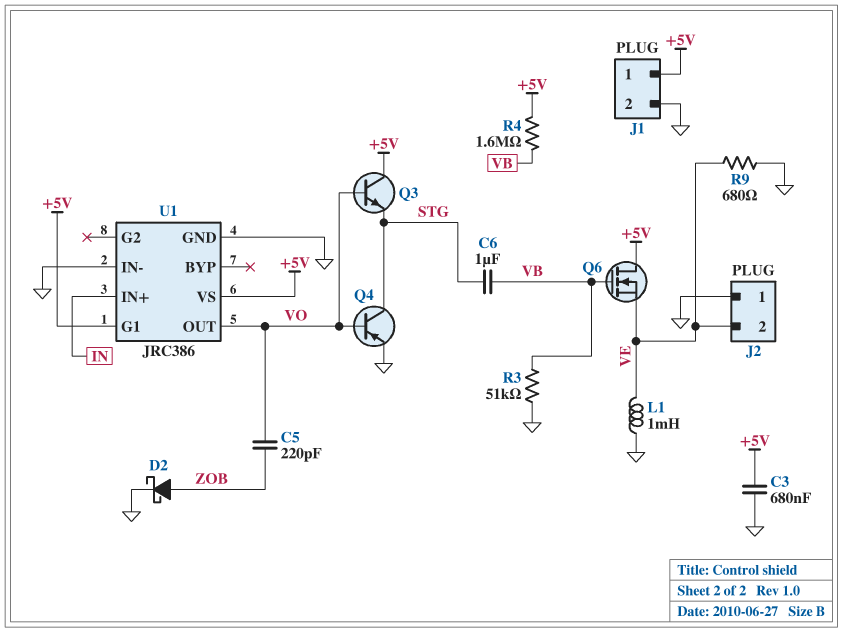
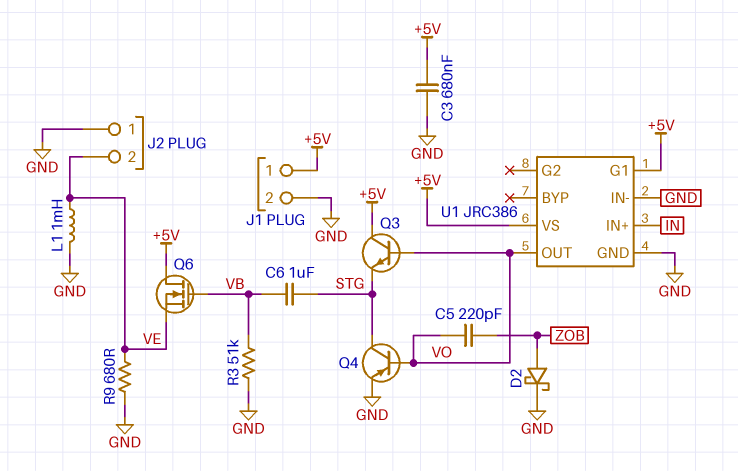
R4: 1.6M (+5V, VB) -> none

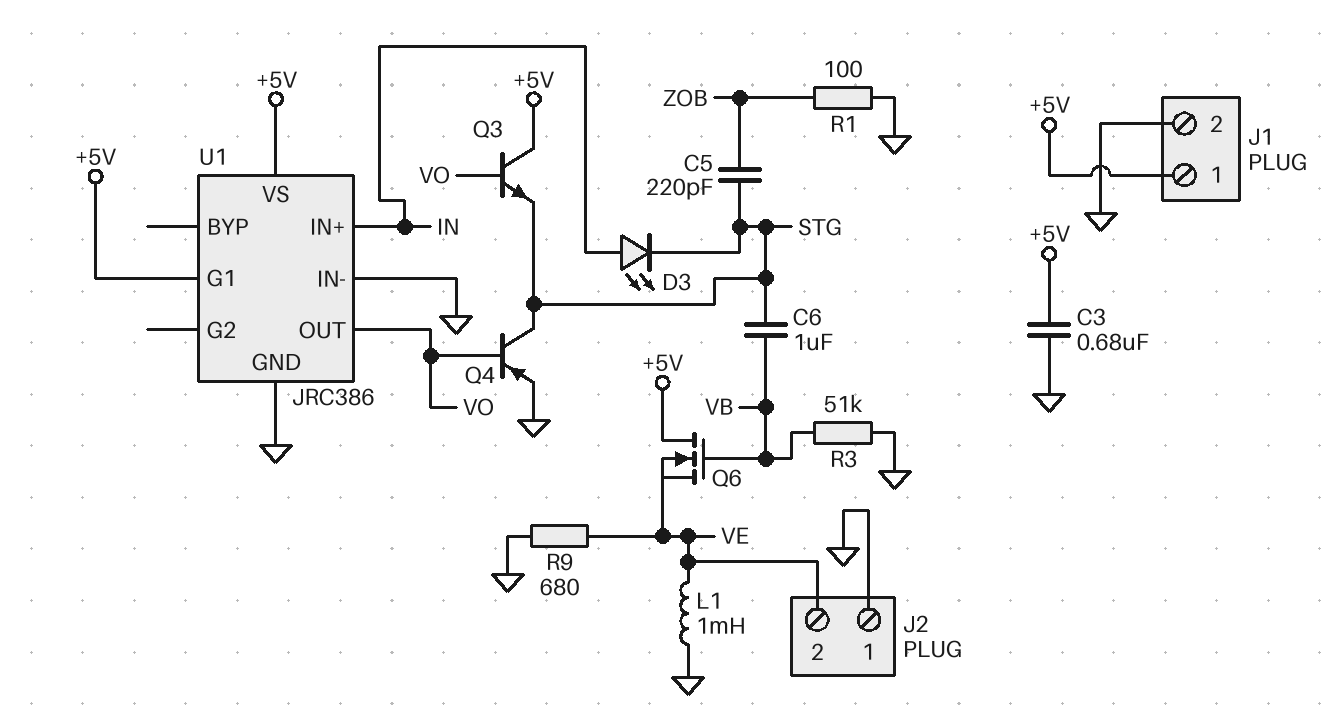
C5: 220pF (VO, ZOB) -> 220pF (STG, ZOB)
D2: schottky (A ZOB, K GND) -> none
D3: none -> LED (A IN, K STG)
R1: none -> 100 (GND, ZOB)

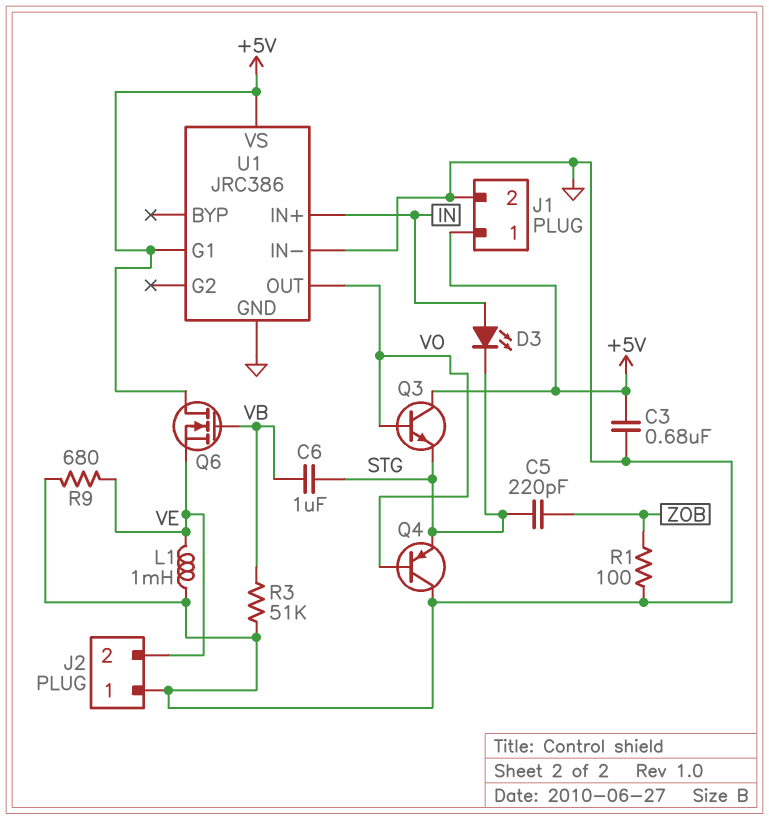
Q4: PNP (B VO, C STG, E GND) -> PNP (B VO, C GND, E STG)

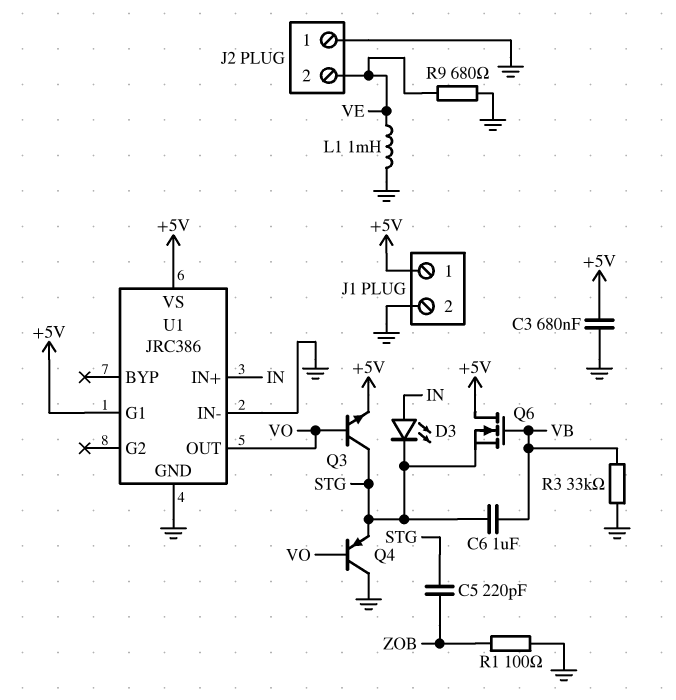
Q3: NPN (B VO, C +5V, E STG) -> NPN (B VO, C STG, E +5V)
Q6: NMOS (G VB, D +5V, S VE) -> NMOS (G VB, D +5V, S STG)
R3: 51k (GND, VB) -> 33k (GND, VB)

